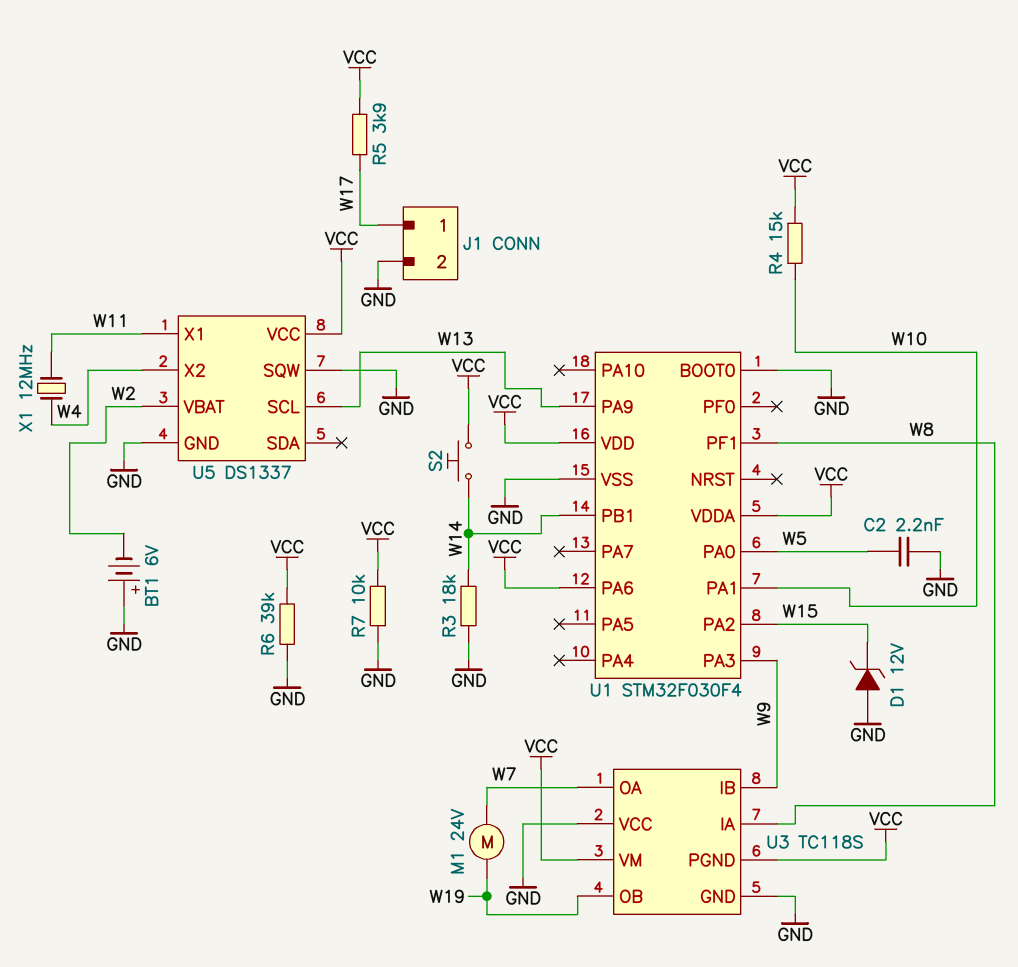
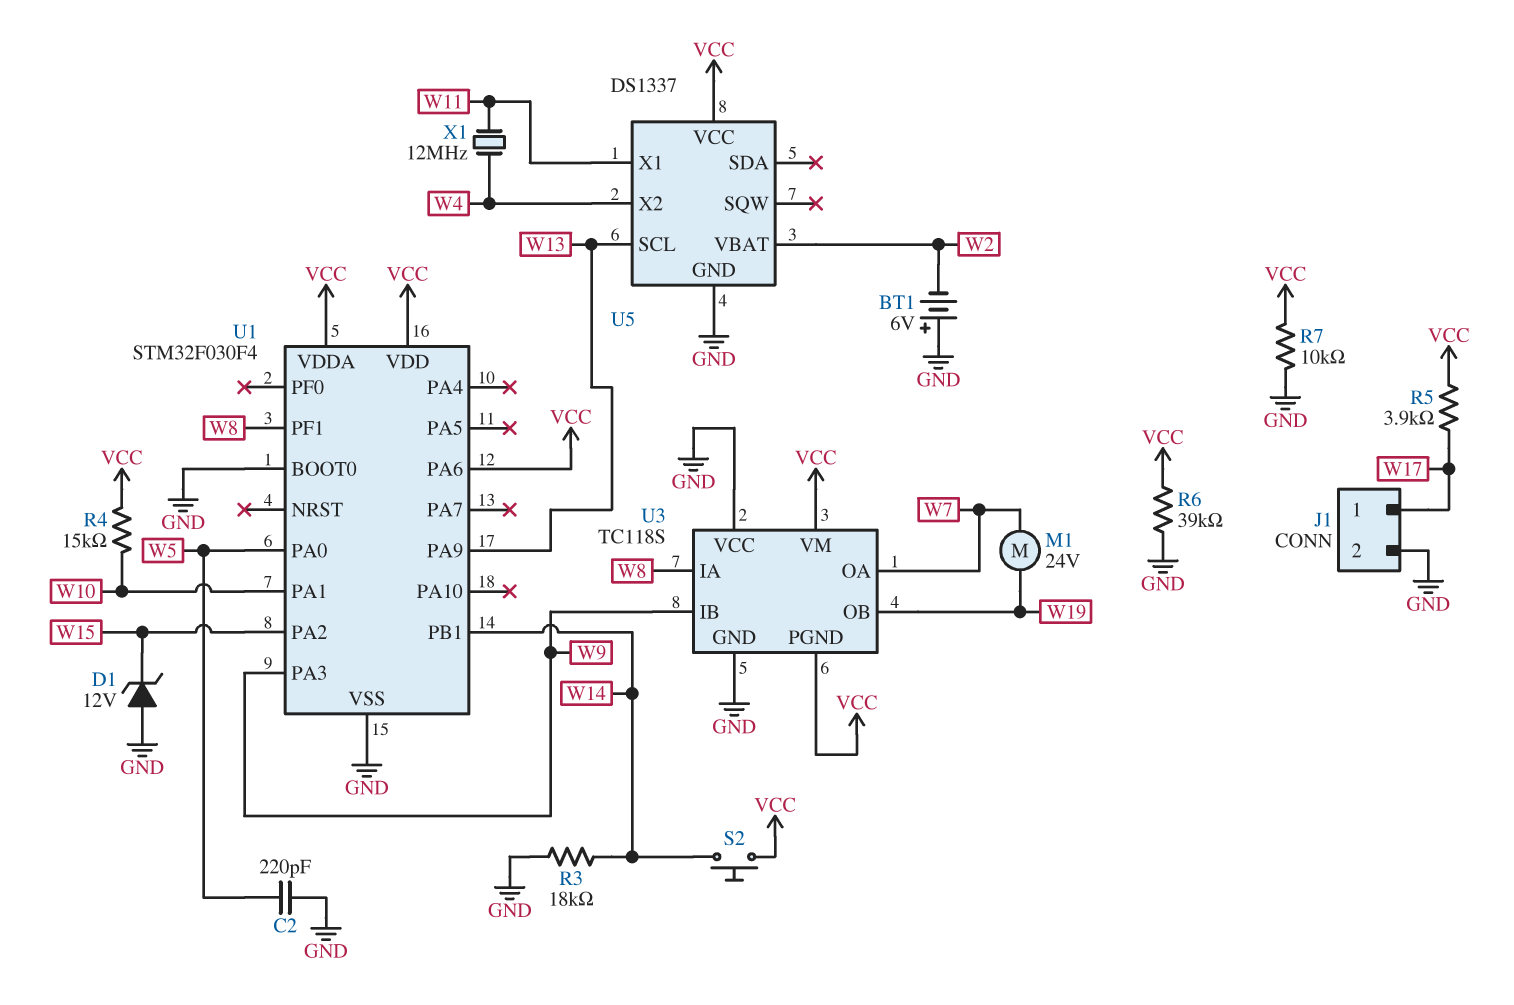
C2: 2.2nF (GND, W5) -> 220pF (GND, W5)
U5 pin SQW: GND -> none

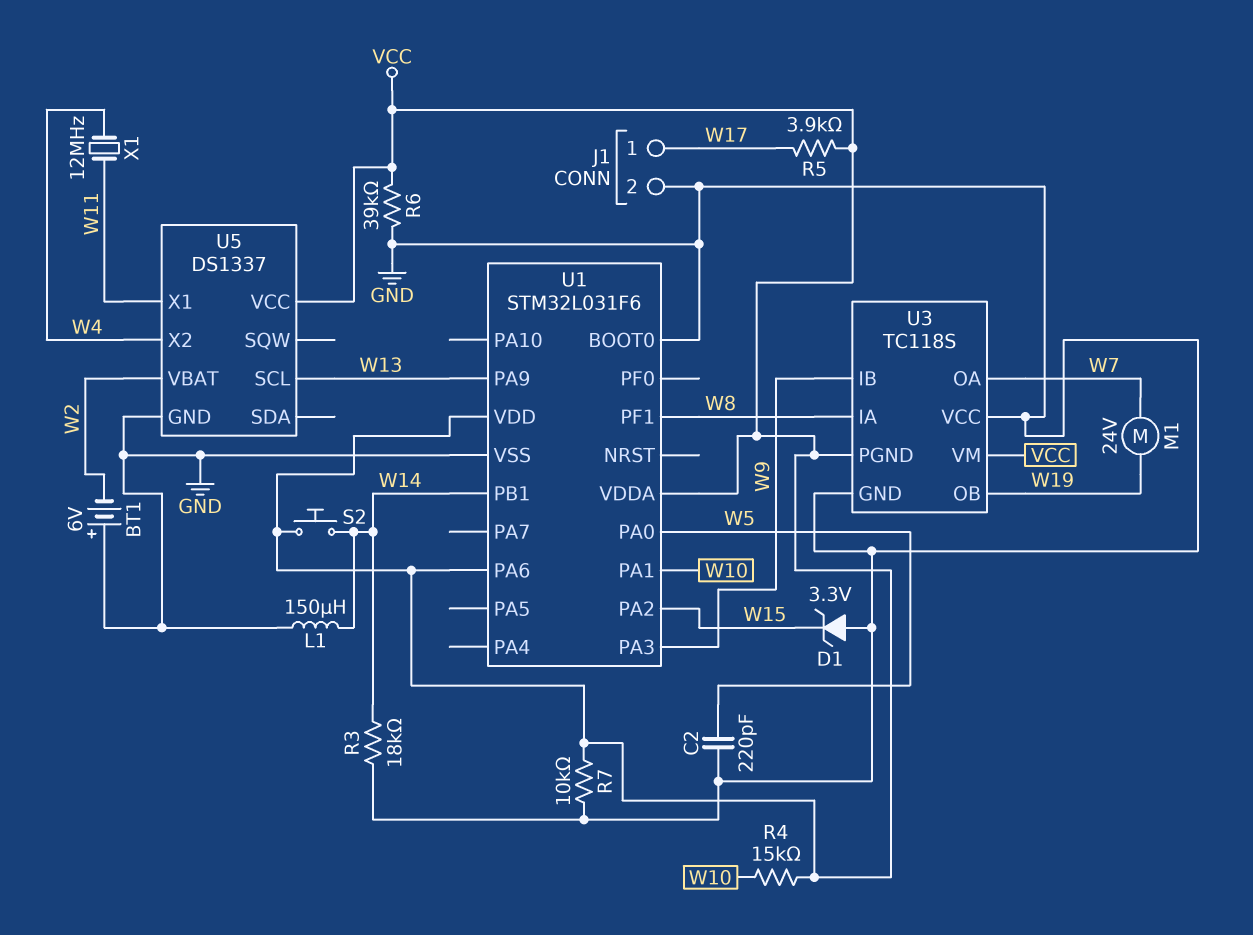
D1: zener 12V (A GND, K W15) -> zener 3.3V (A GND, K W15)
L1: none -> 150uH (GND, W14)
U1: STM32F030F4 -> STM32L031F6

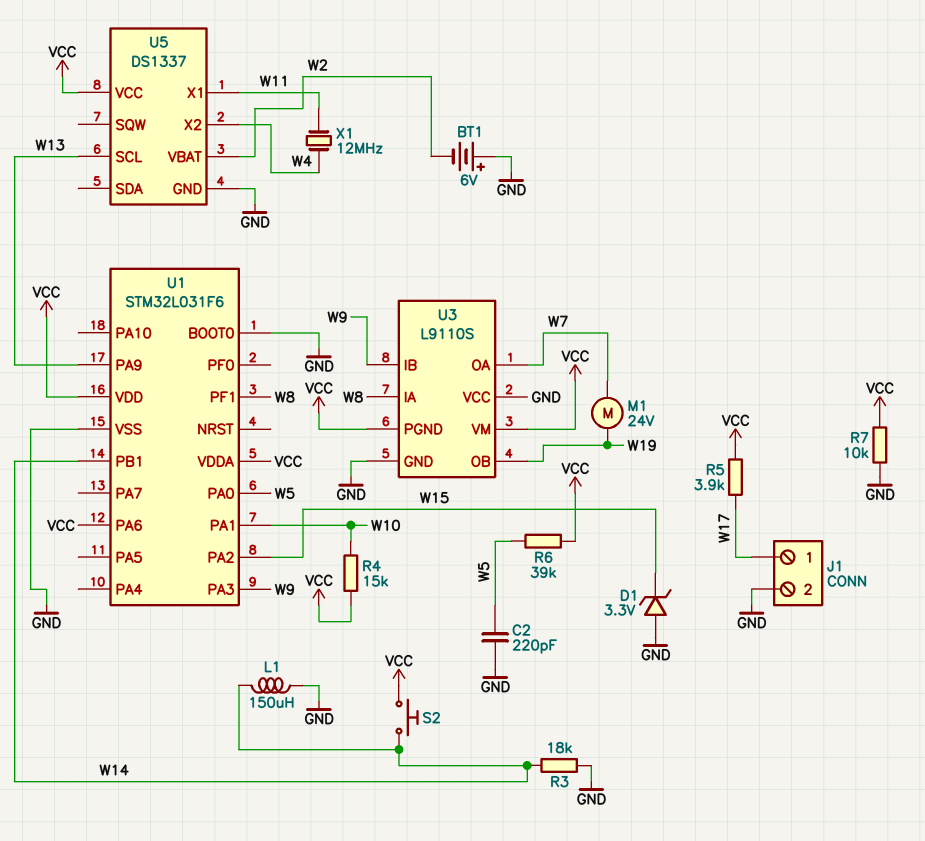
R6: 39k (GND, VCC) -> 39k (VCC, W5)
U3: TC118S -> L9110S

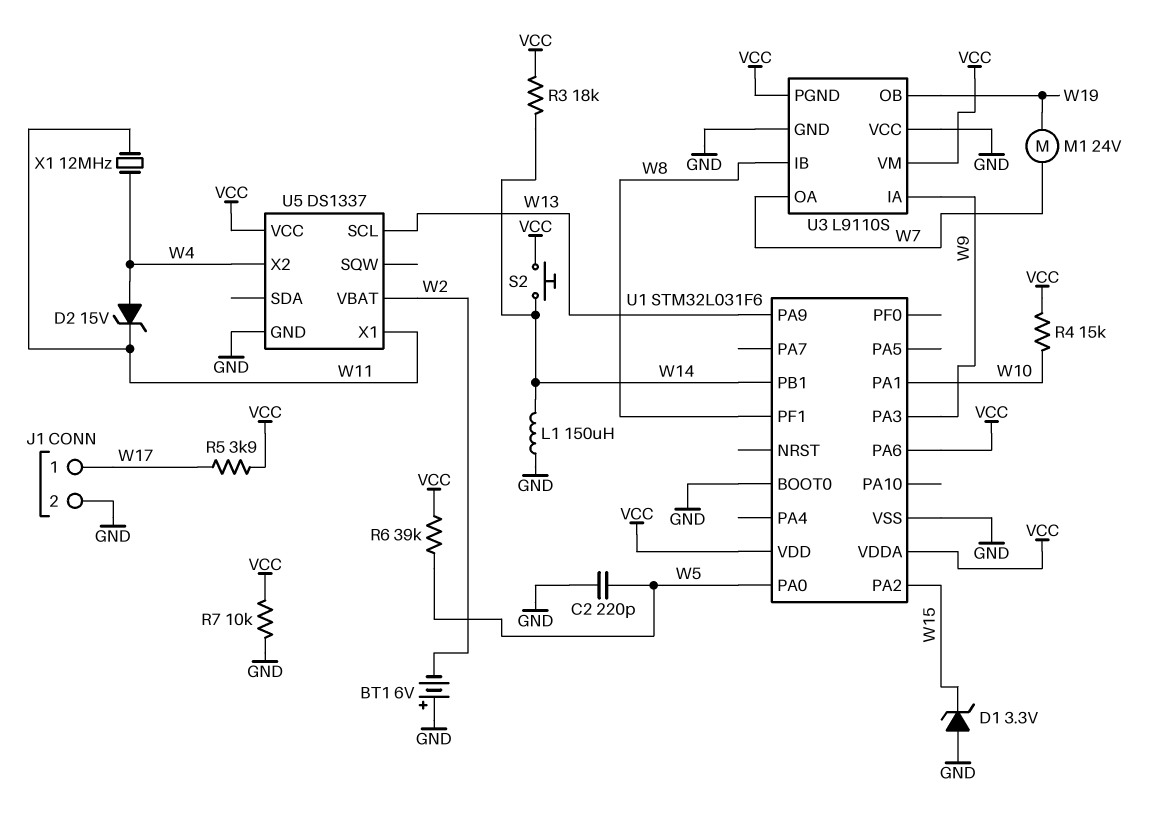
D2: none -> zener 15V (A W4, K W11)
R3: 18k (GND, W14) -> 18k (VCC, W14)
U3 pin IA: W8 -> W9
U3 pin IB: W9 -> W8

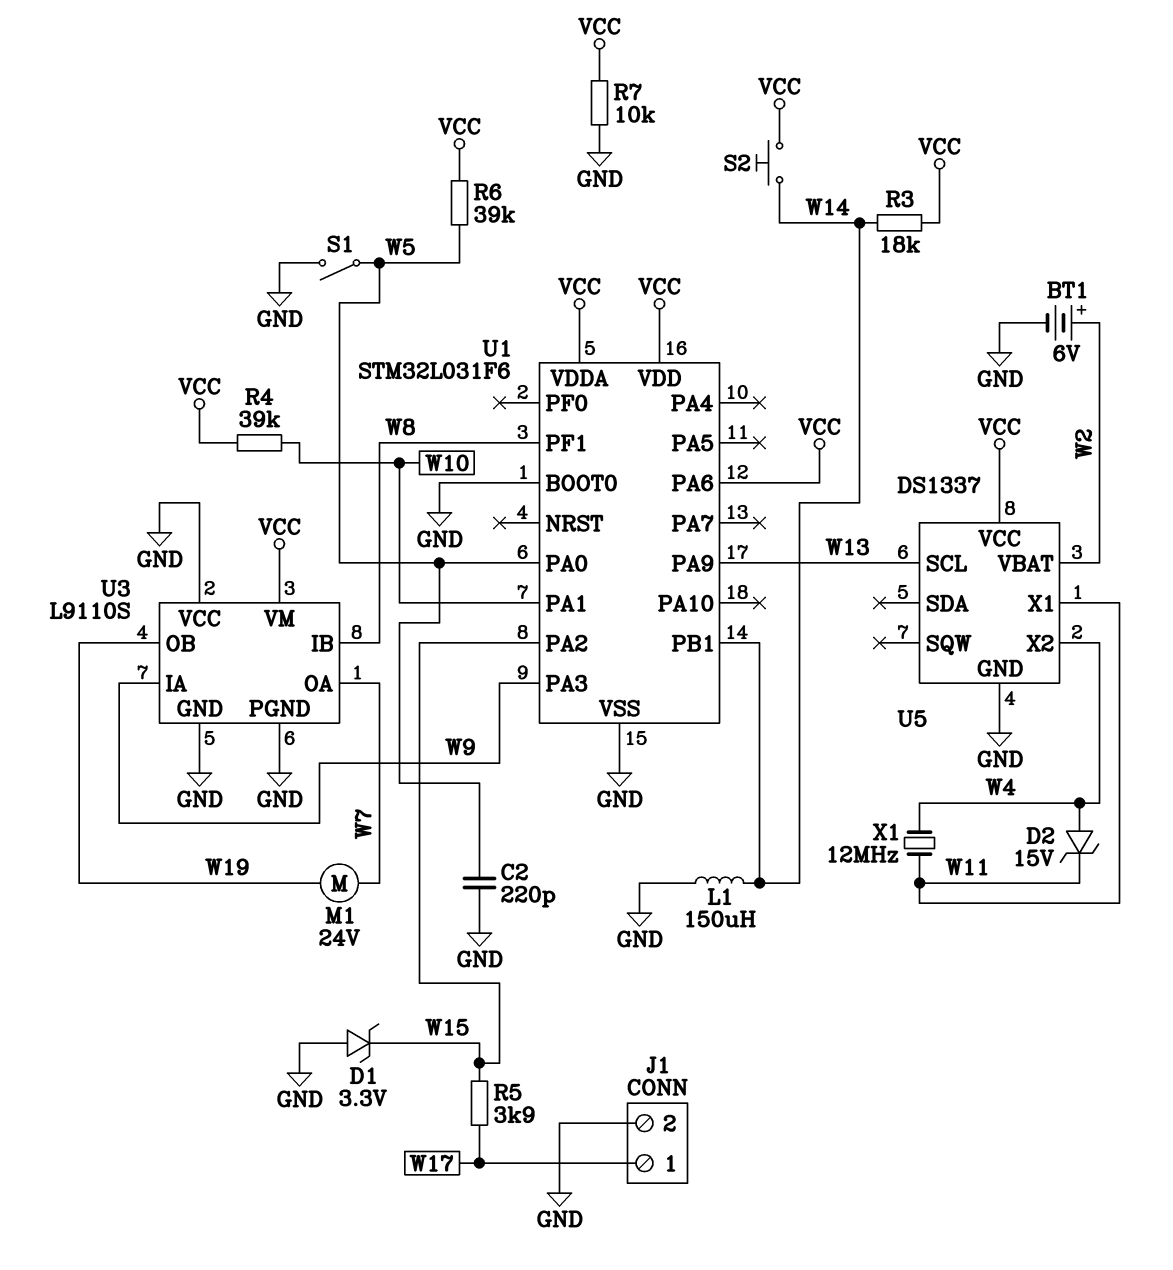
BT1: 6V (plus GND, minus W2) -> 6V (plus W2, minus GND)
R4: 15k (VCC, W10) -> 39k (VCC, W10)
R5: 3.9k (VCC, W17) -> 3.9k (W15, W17)
S1: none -> switch (GND, W5)
U3 pin PGND: VCC -> GND

